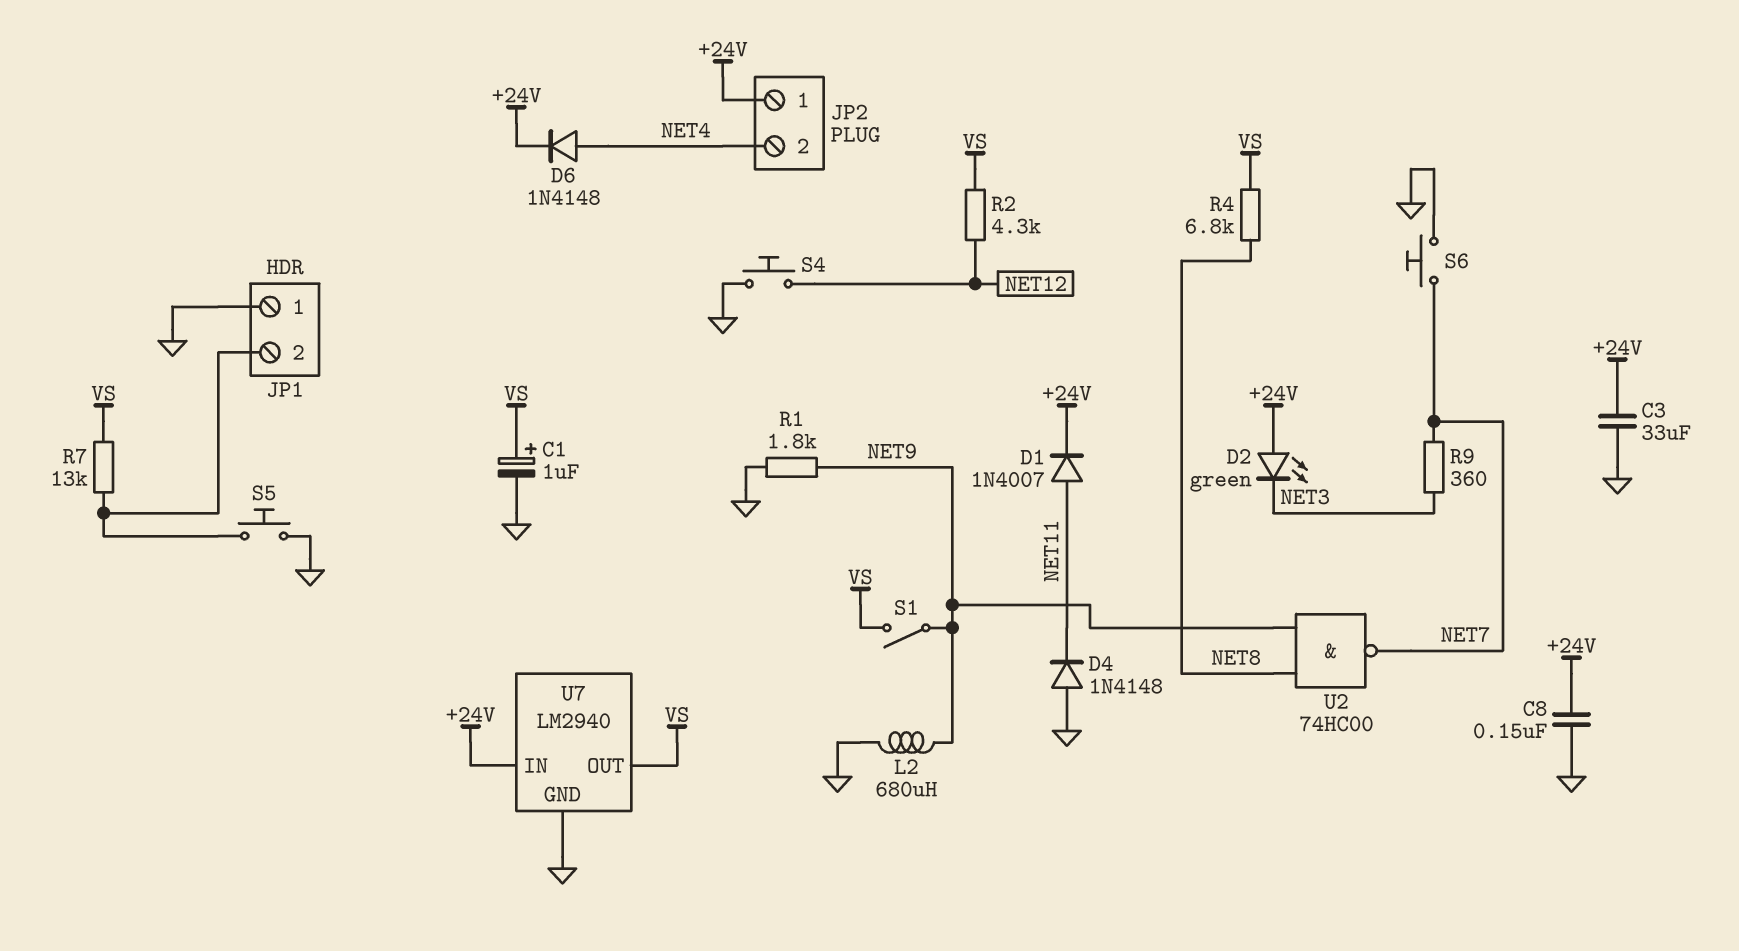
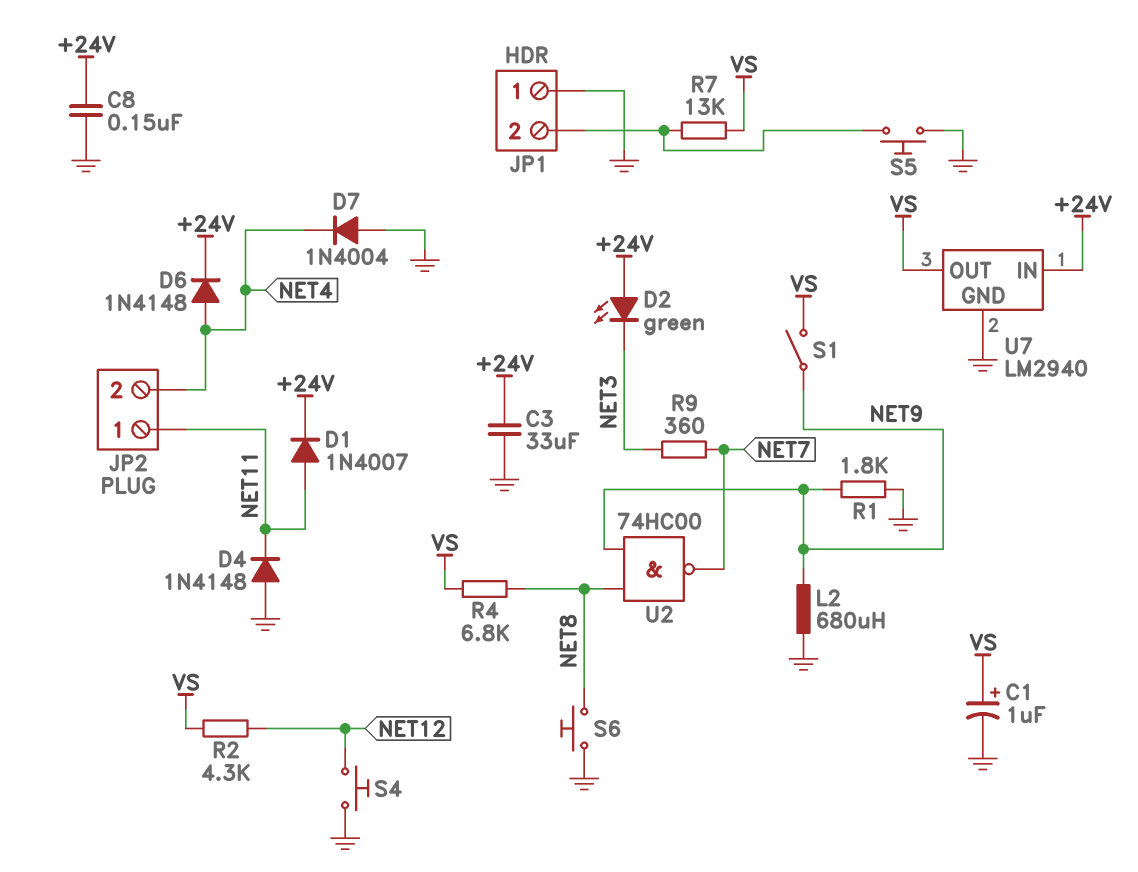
D7: none -> diode 1N4004 (A GND, K NET4)
JP2 pin 1: +24V -> NET11
S6: button (GND, NET7) -> button (GND, NET8)

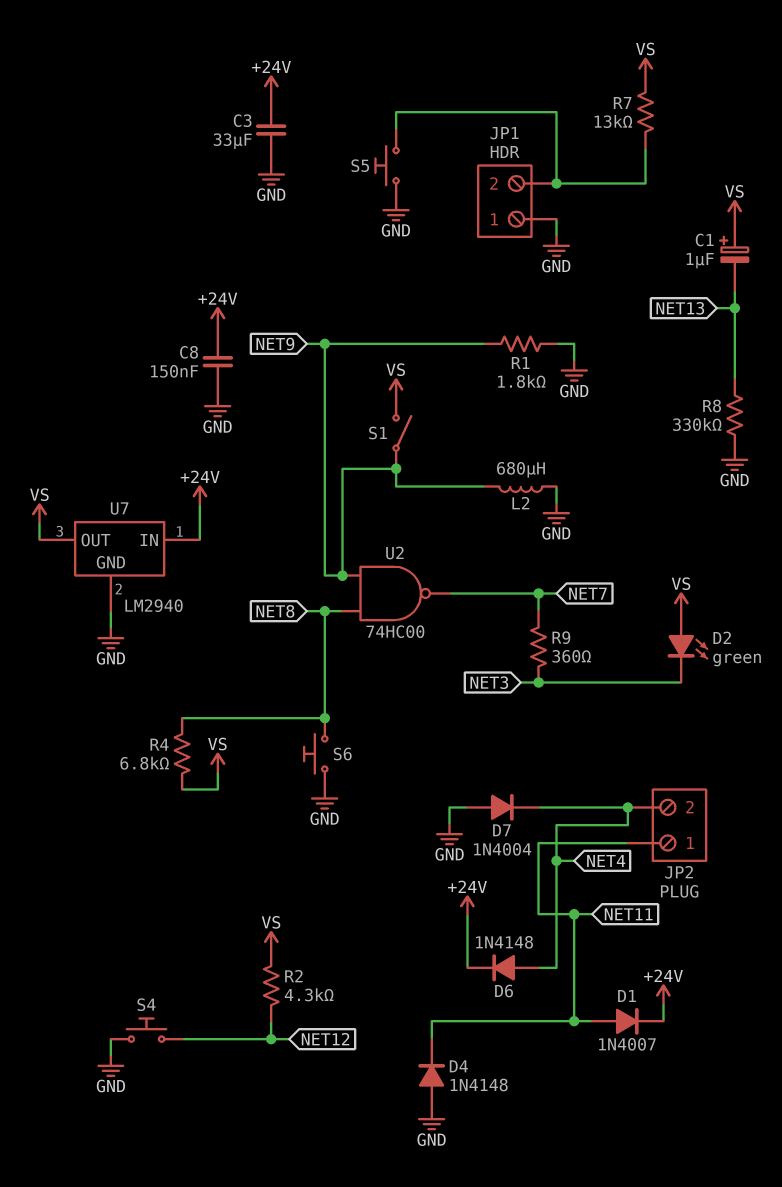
C1: 1uF (plus VS, minus GND) -> 1uF (plus VS, minus NET13)
D2: LED green (A +24V, K NET3) -> LED green (A VS, K NET3)
R8: none -> 330k (GND, NET13)

